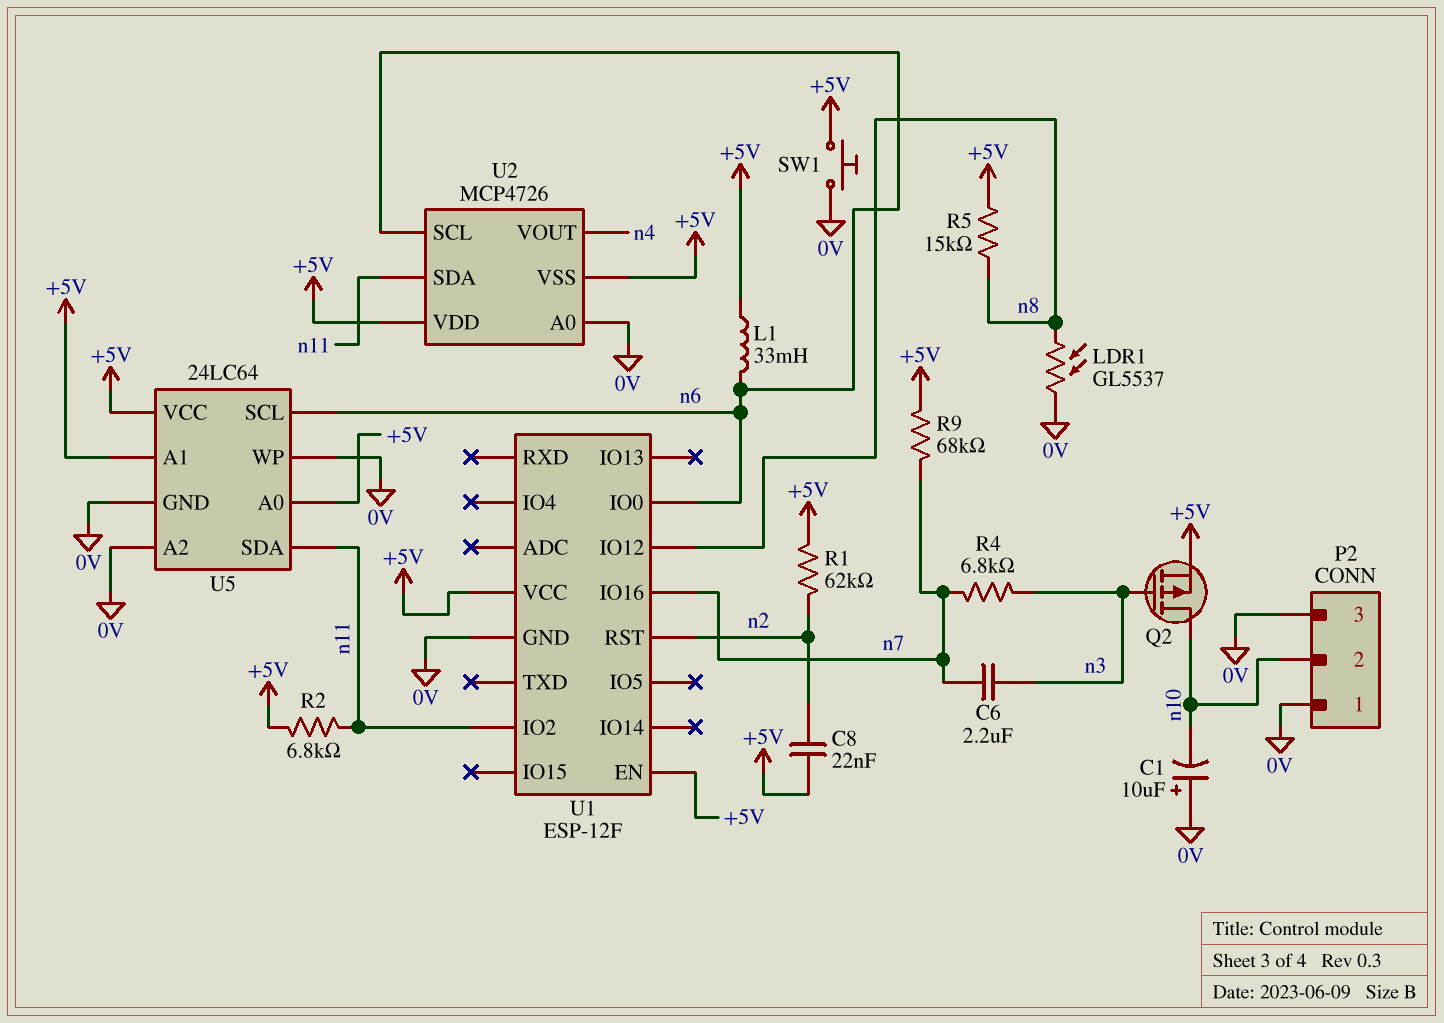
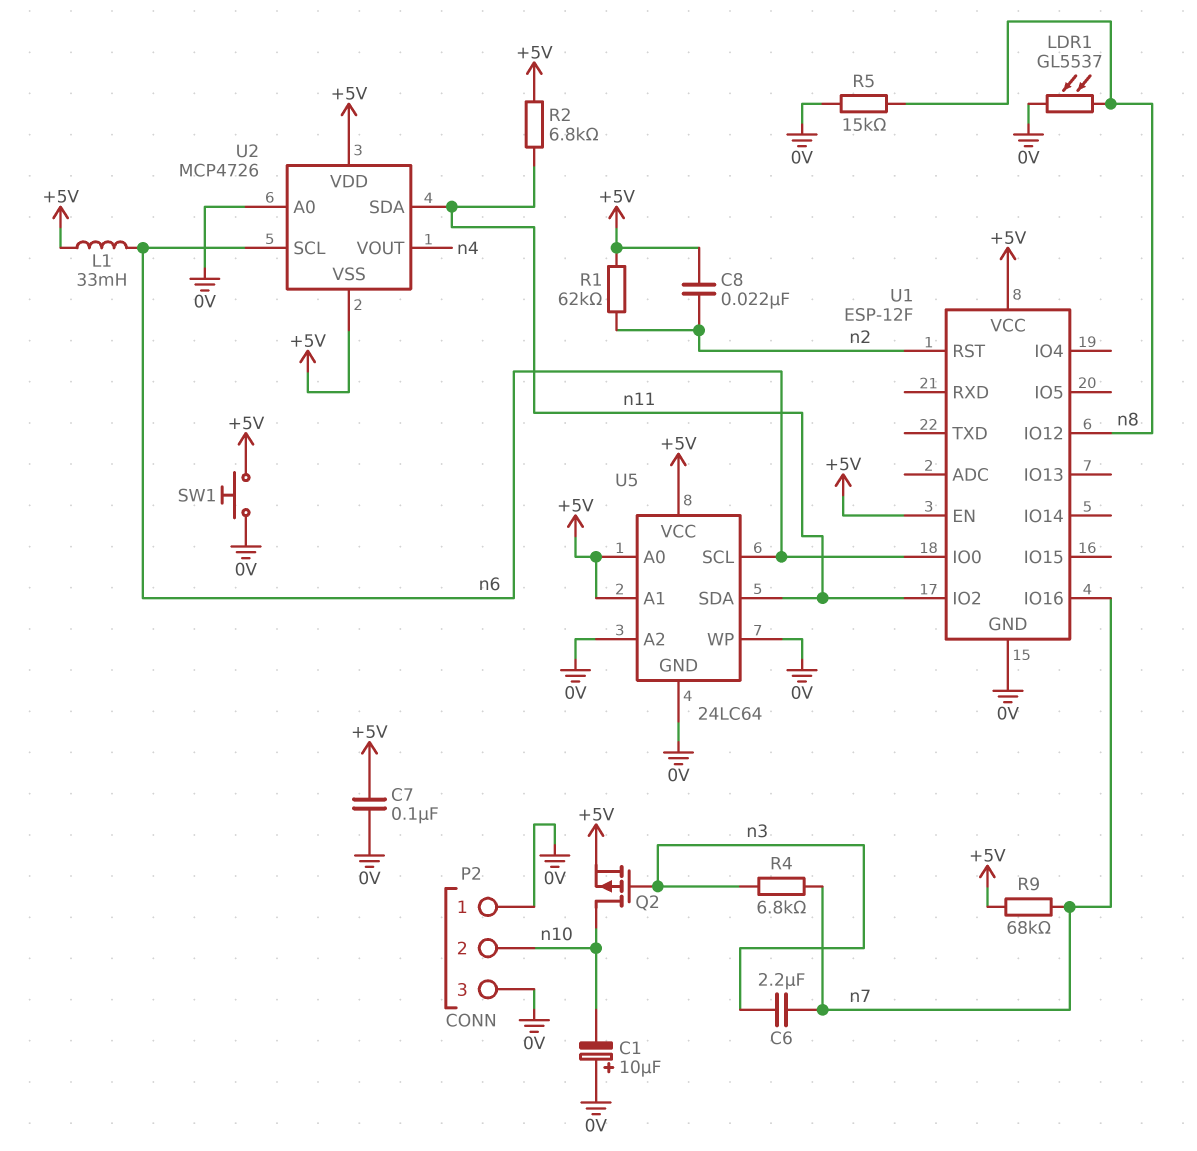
C7: none -> 100nF (+5V, 0V)
R5: 15k (+5V, n8) -> 15k (0V, n8)

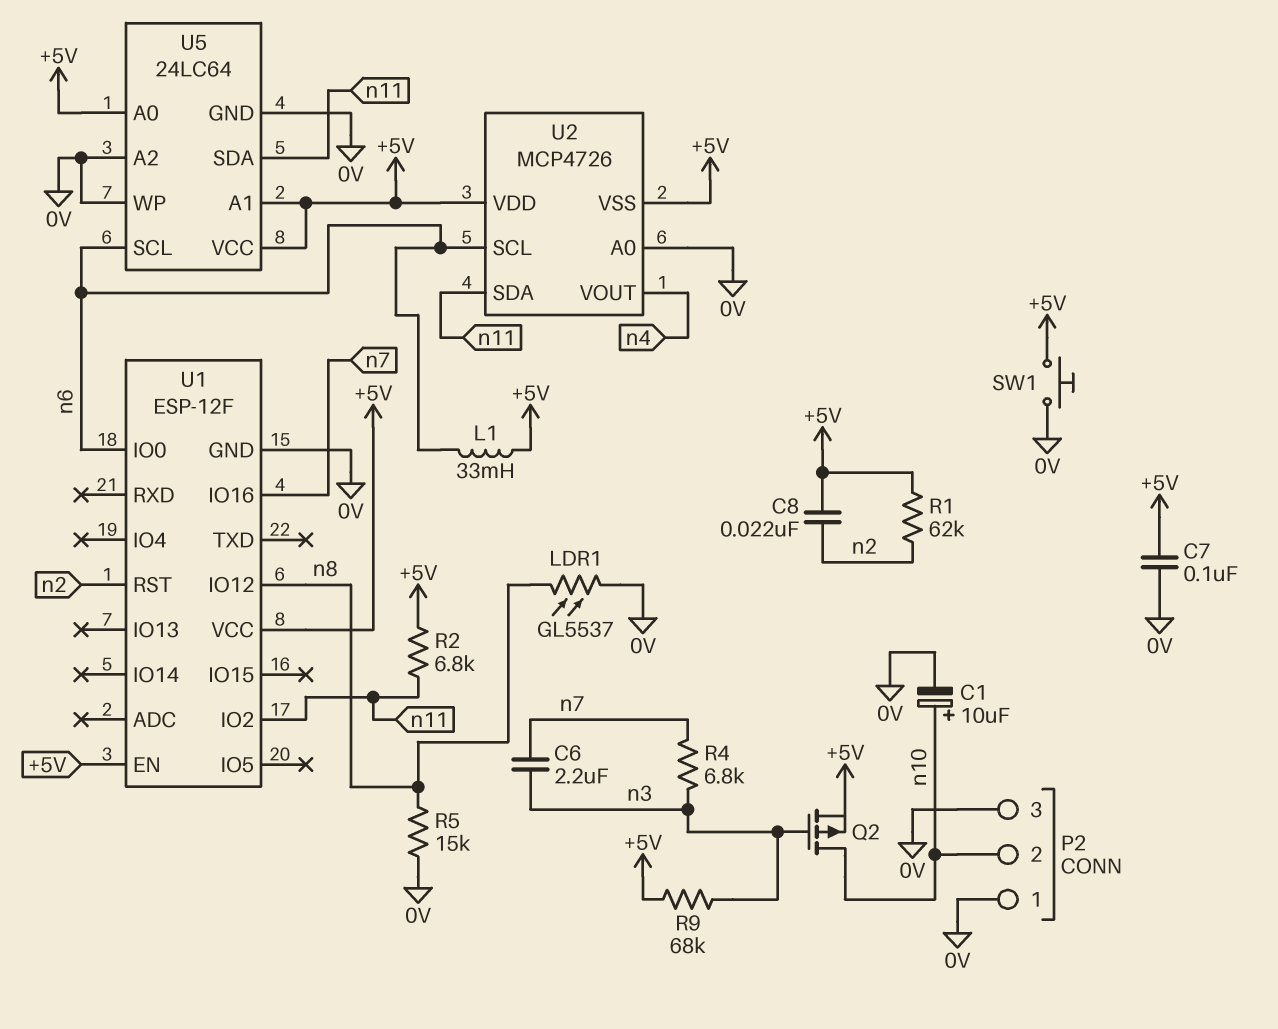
C1: 10uF (plus 0V, minus n10) -> 10uF (plus n10, minus 0V)
R9: 68k (+5V, n7) -> 68k (+5V, n3)

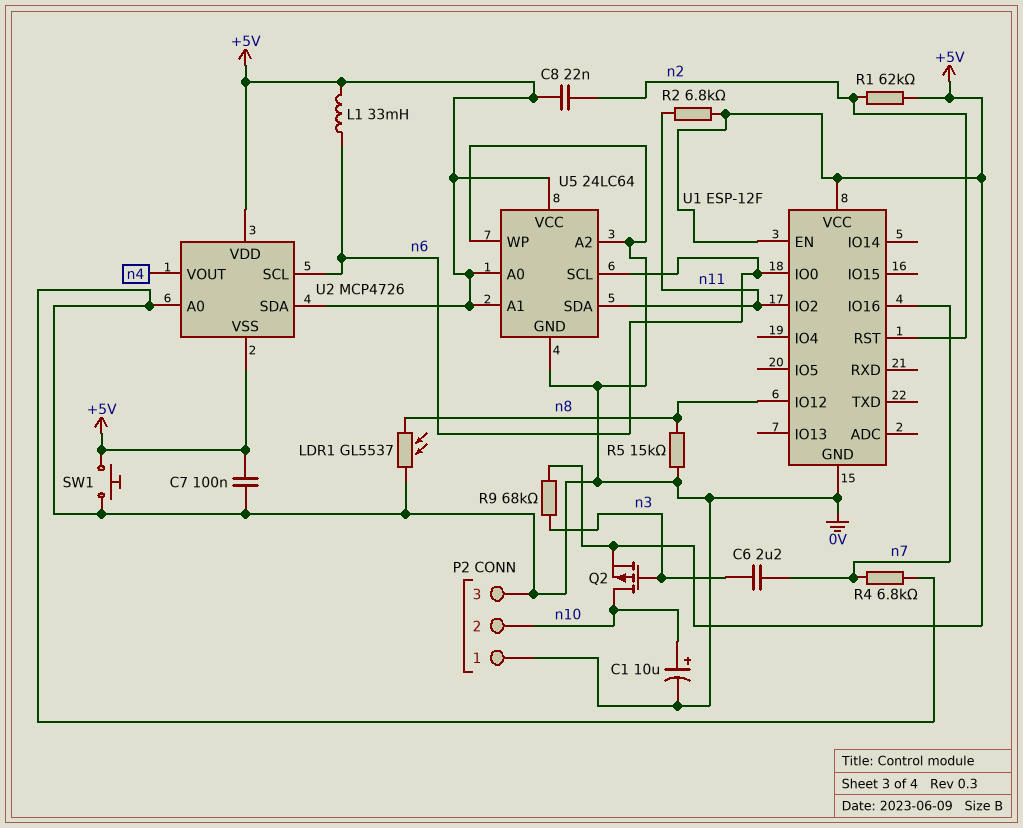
R4: 6.8k (n3, n7) -> 6.8k (0V, n7)
U2 pin SDA: n11 -> +5V

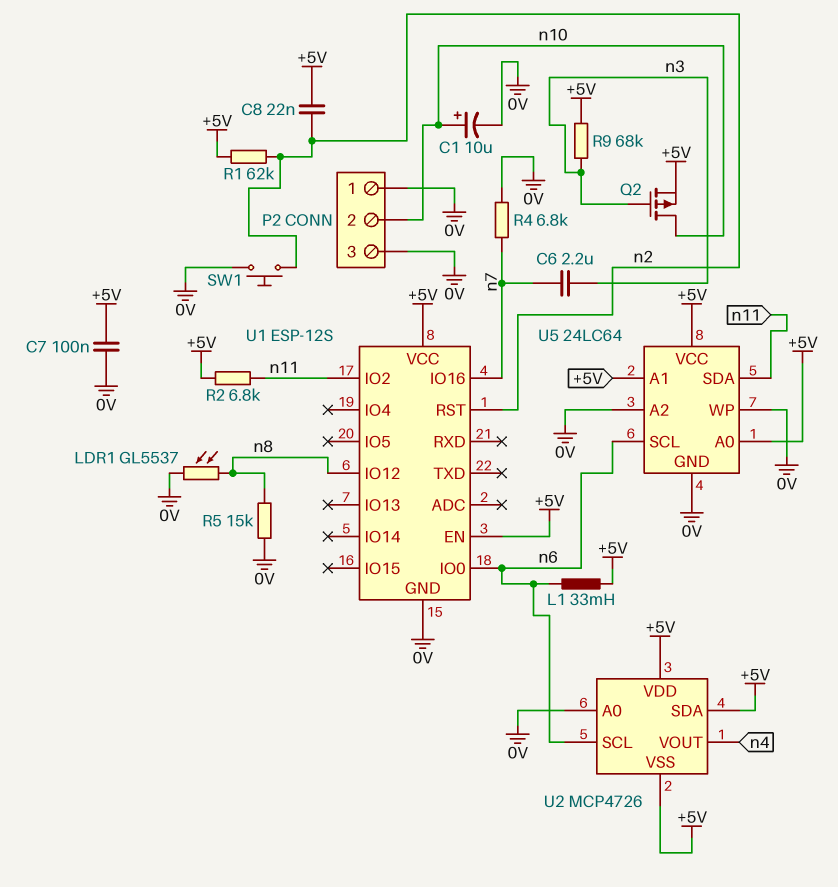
SW1: button (+5V, 0V) -> button (0V, n2)
U1: ESP-12F -> ESP-12S

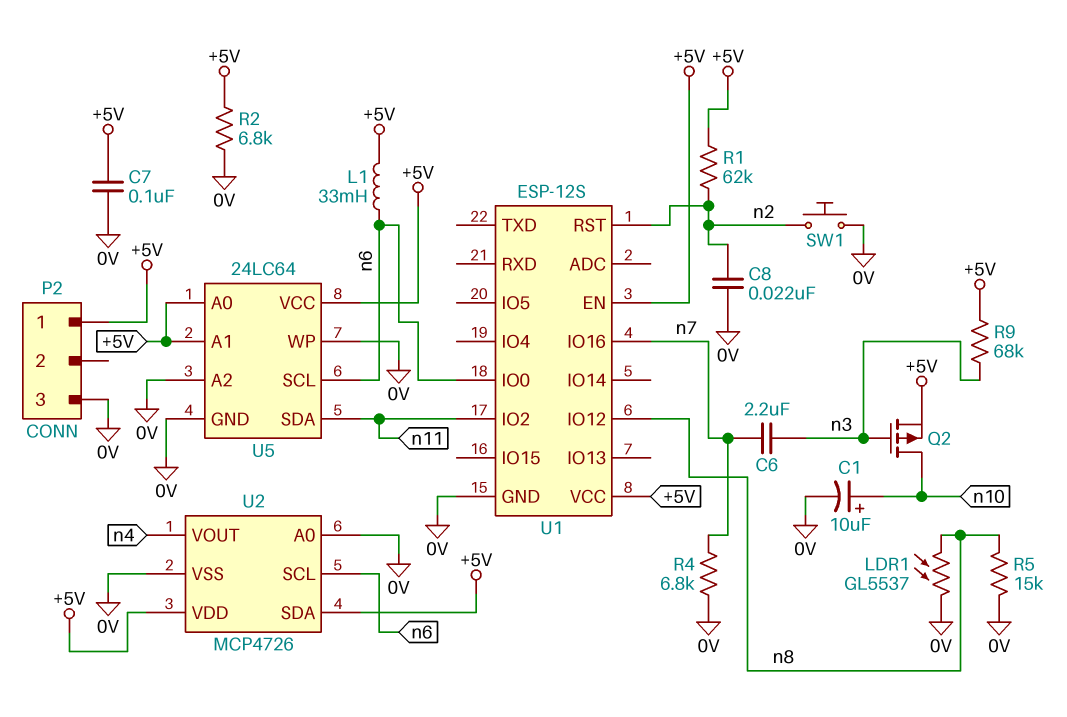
C8: 22nF (+5V, n2) -> 22nF (0V, n2)
P2 pin 1: 0V -> +5V
P2 pin 2: n10 -> none
R2: 6.8k (+5V, n11) -> 6.8k (+5V, 0V)
U2 pin VSS: +5V -> 0V

